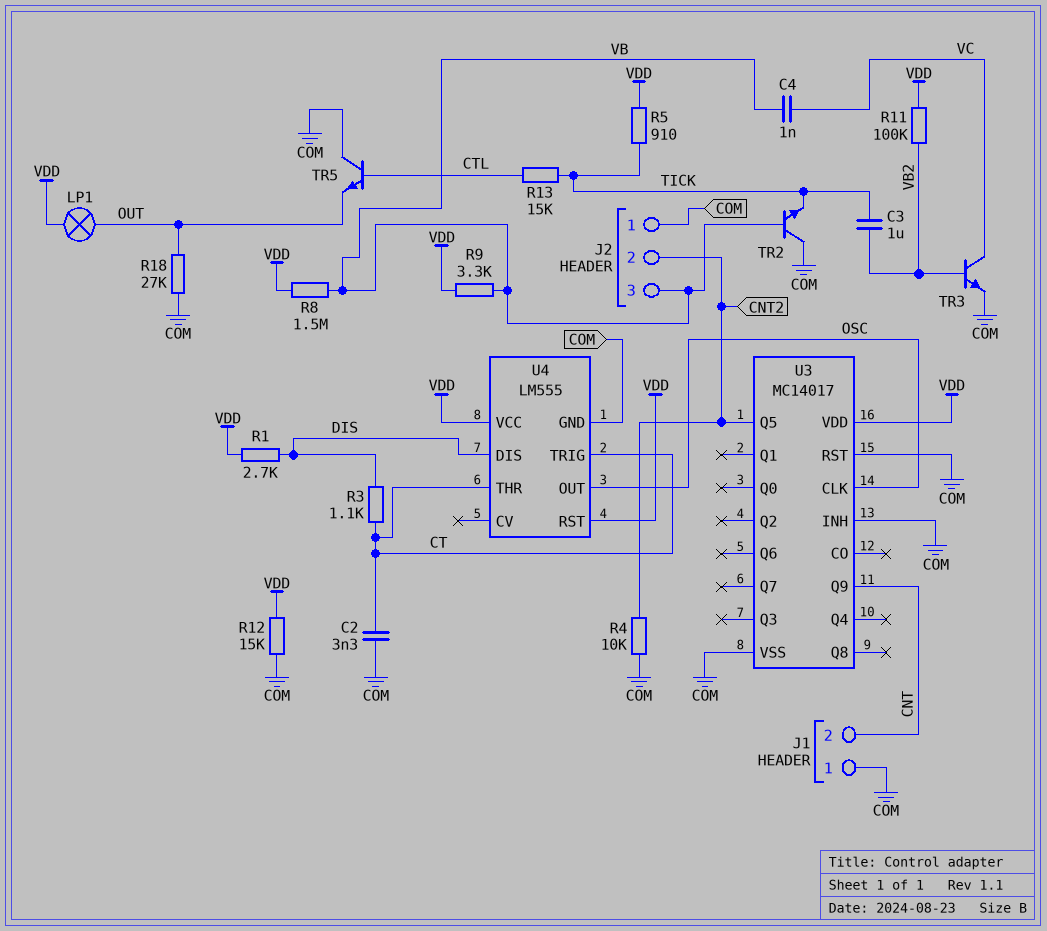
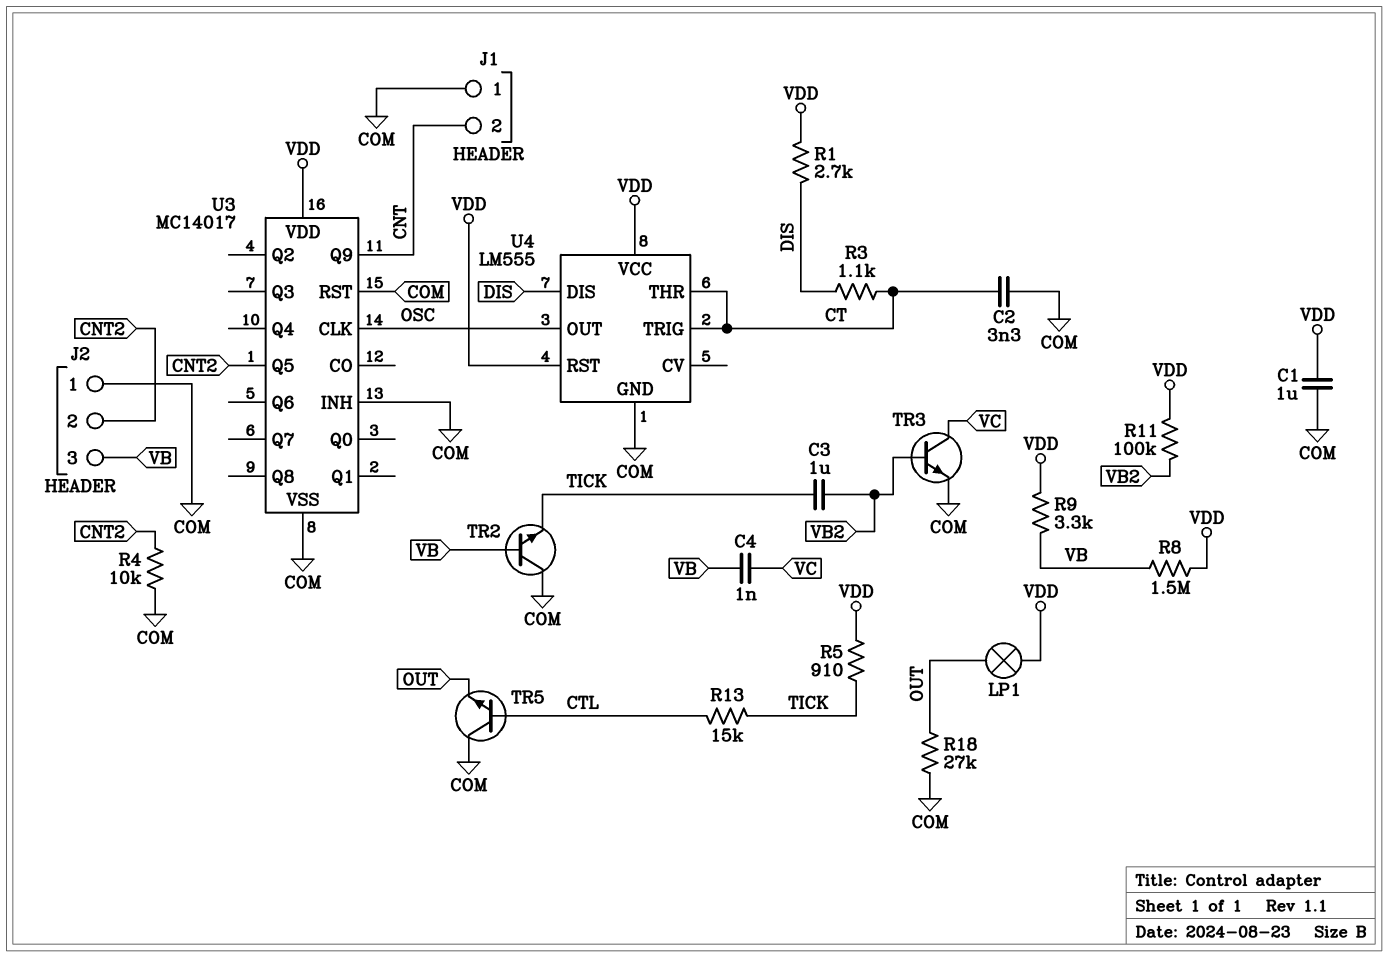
C1: none -> 1uF (COM, VDD)
R12: 15k (COM, VDD) -> none

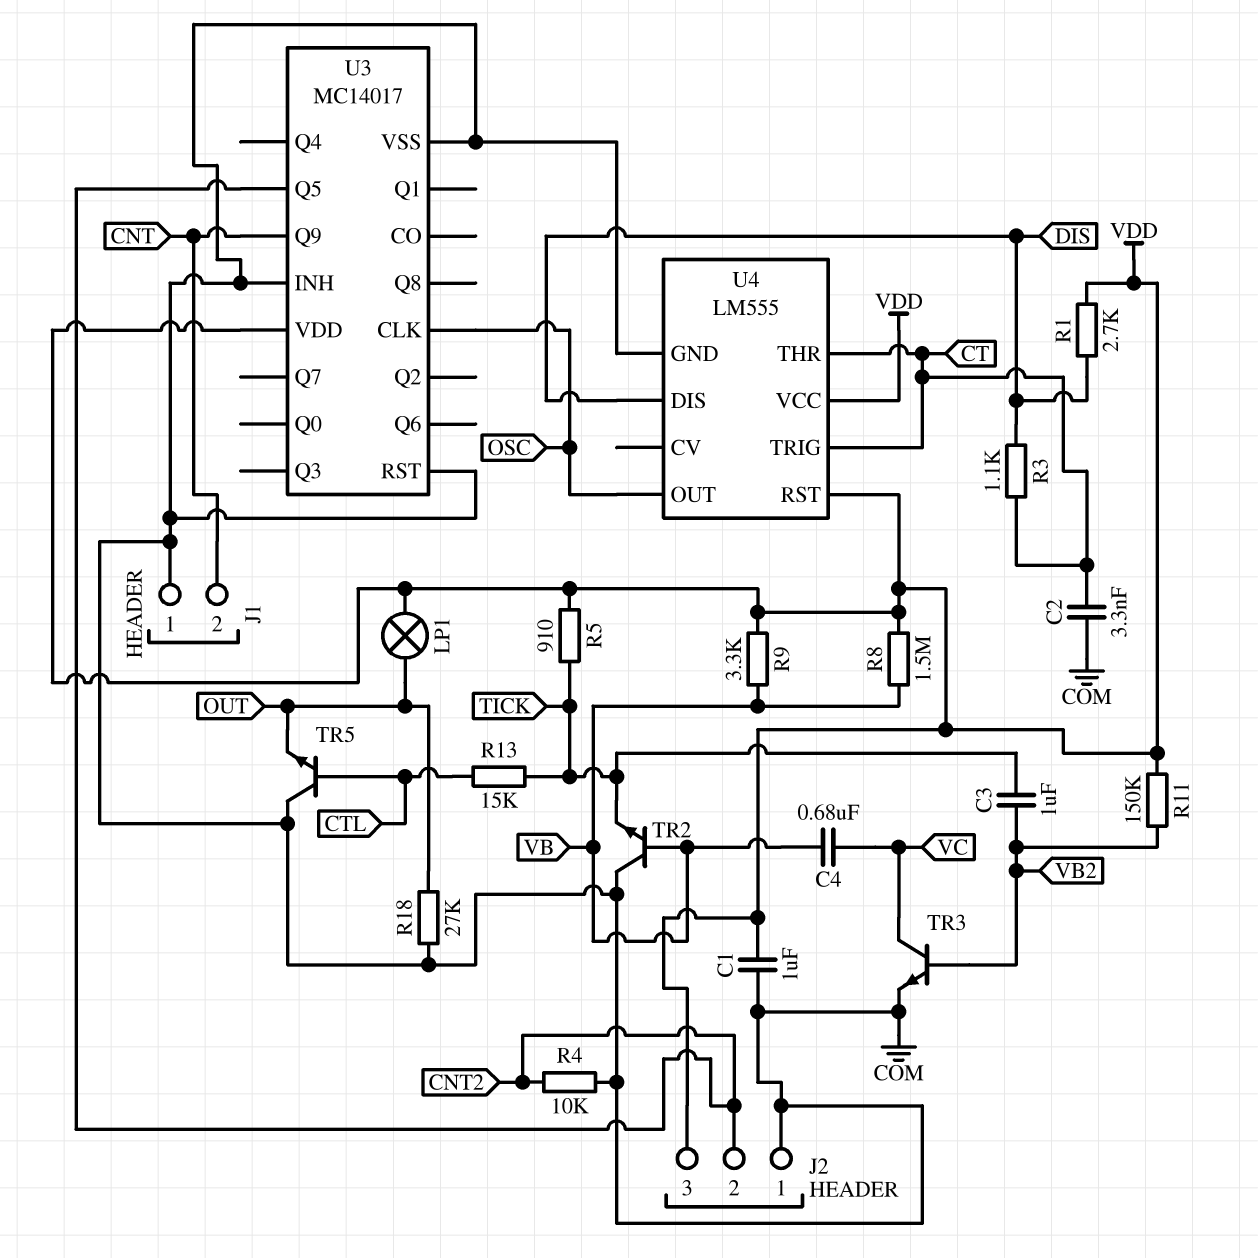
C4: 1nF (VB, VC) -> 680nF (VB, VC)
J2 pin 3: VB -> VDD
R11: 100k (VB2, VDD) -> 150k (VB2, VDD)

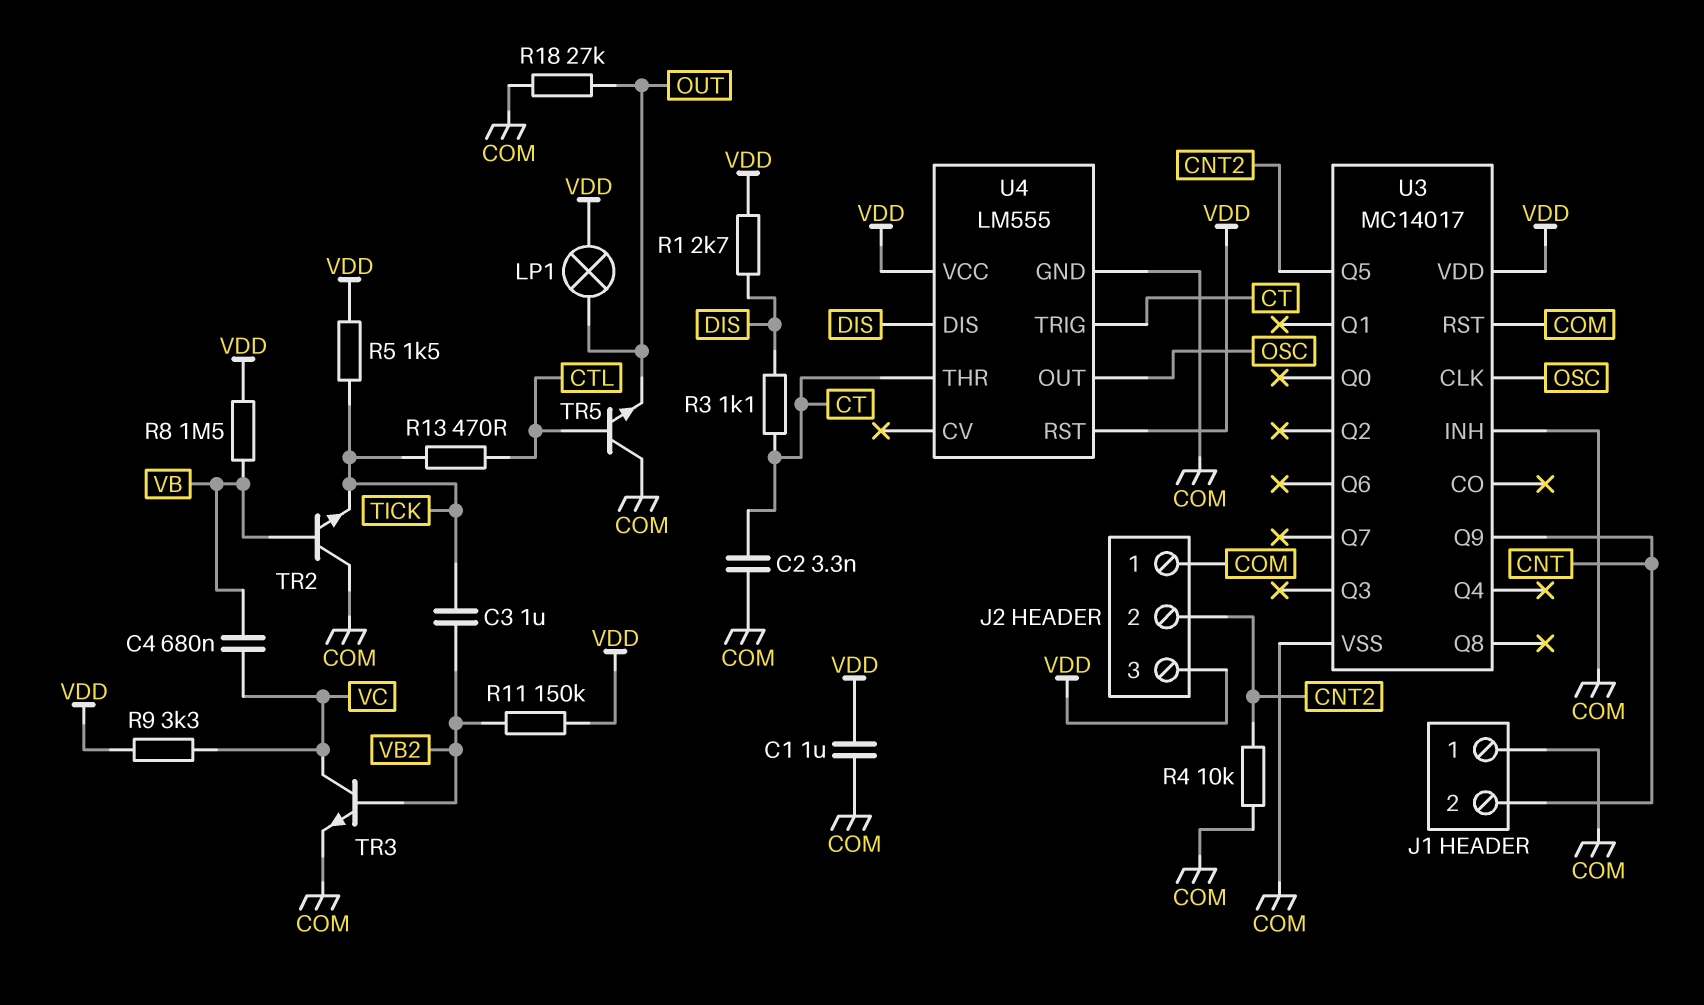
R5: 910 (TICK, VDD) -> 1.5k (TICK, VDD)
R9: 3.3k (VB, VDD) -> 3.3k (VC, VDD)
R13: 15k (CTL, TICK) -> 470 (CTL, TICK)

